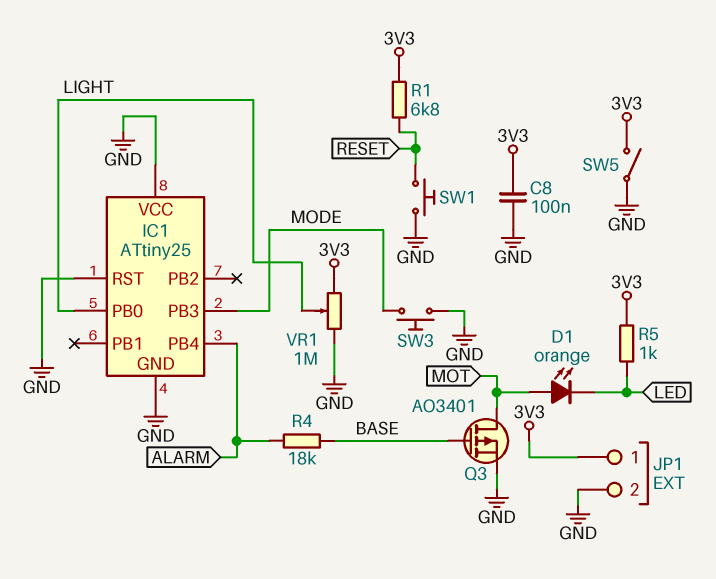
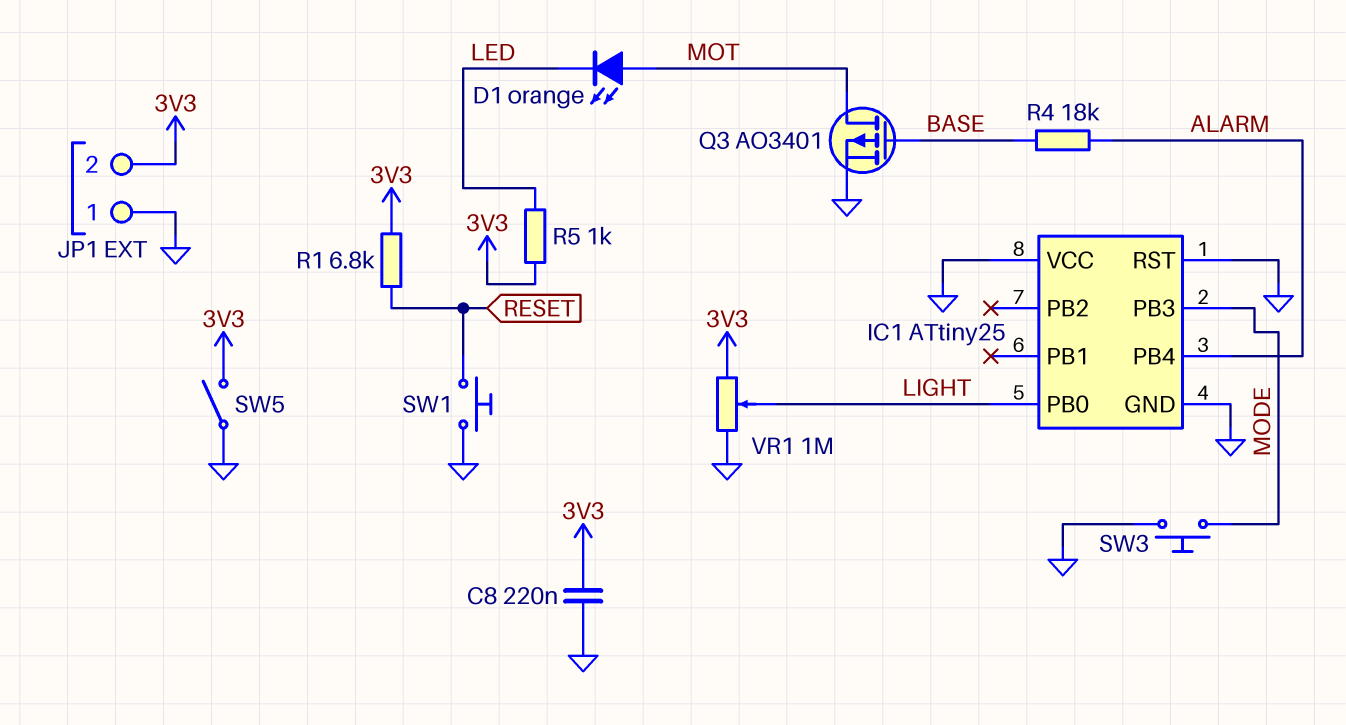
C8: 100nF (3V3, GND) -> 220nF (3V3, GND)
JP1 pin 1: 3V3 -> GND
JP1 pin 2: GND -> 3V3

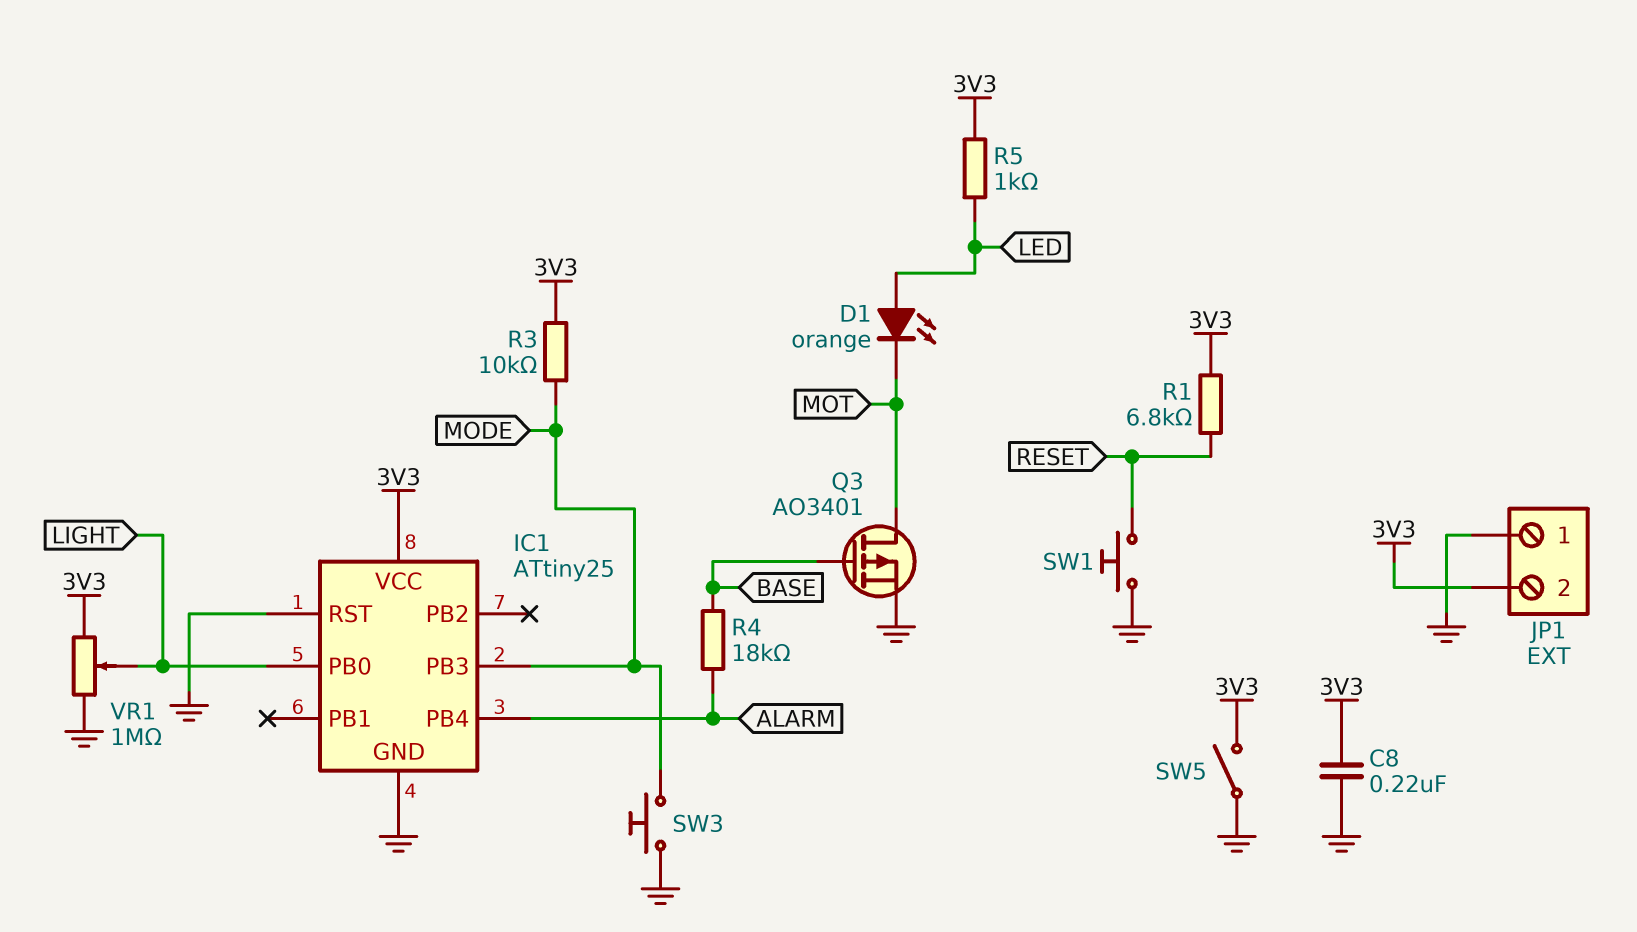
D1: LED orange (A MOT, K LED) -> LED orange (A LED, K MOT)
IC1 pin VCC: GND -> 3V3
R3: none -> 10k (3V3, MODE)

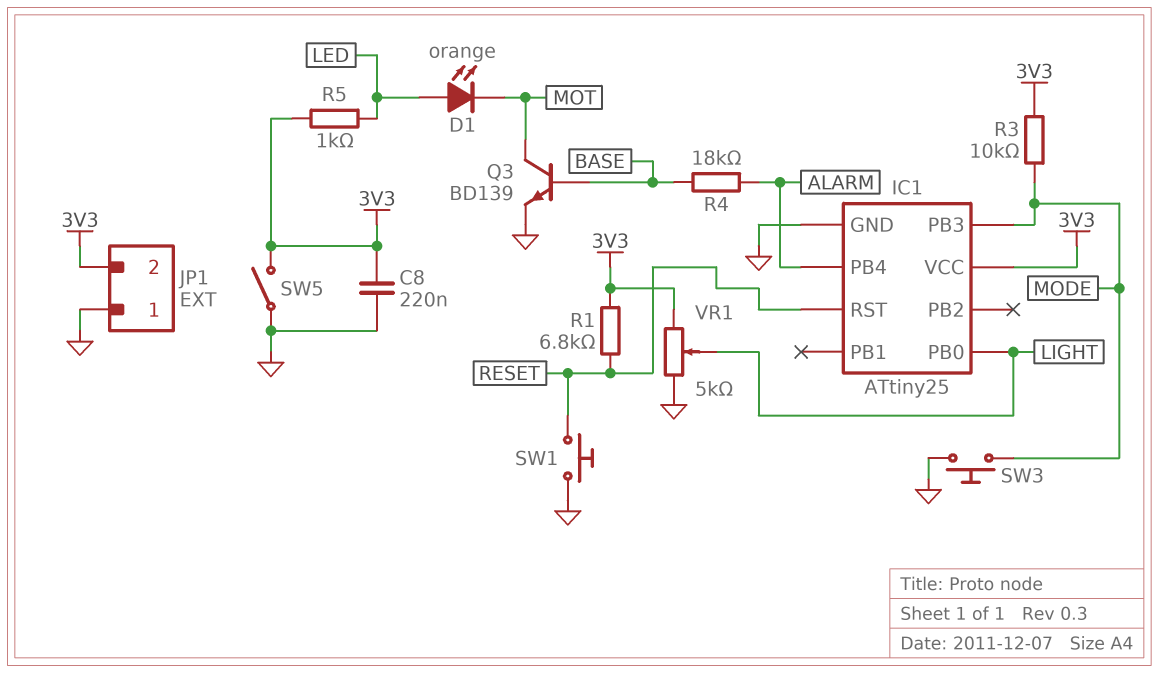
IC1 pin RST: GND -> RESET
Q3: PMOS AO3401 (G BASE, D MOT, S GND) -> NPN BD139 (B BASE, C MOT, E GND)
VR1: 1M (3V3, GND, wiper LIGHT) -> 5k (3V3, GND, wiper LIGHT)

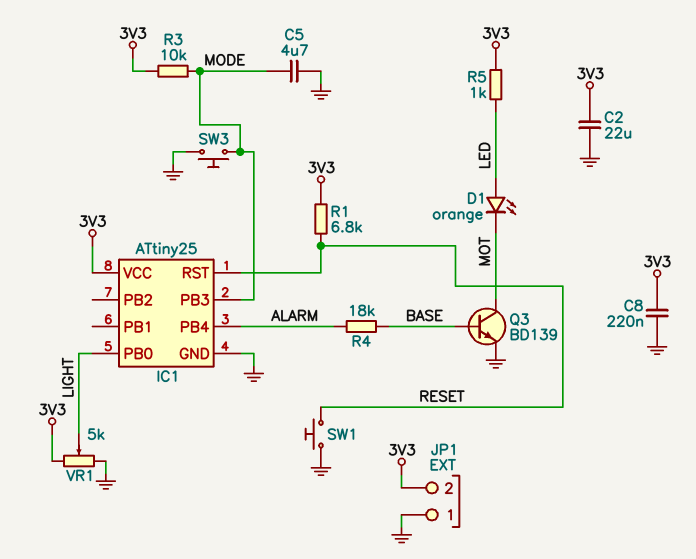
C2: none -> 22uF (3V3, GND)
C5: none -> 4.7uF (GND, MODE)
SW5: switch (3V3, GND) -> none

